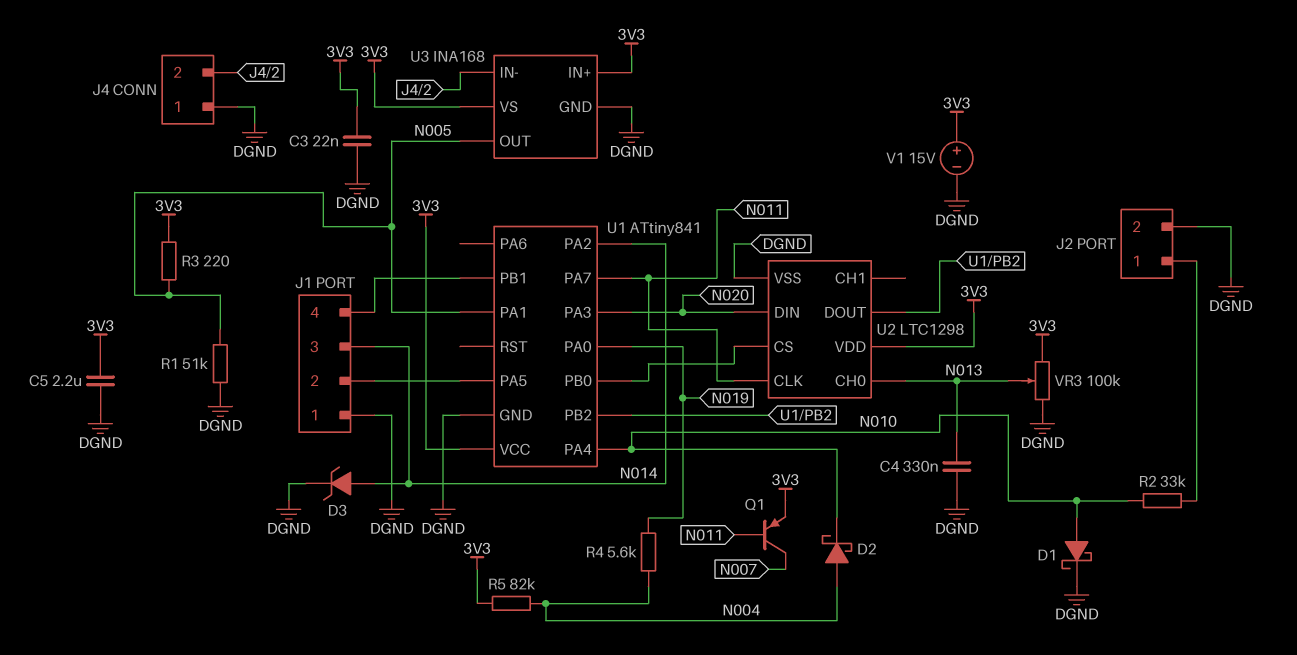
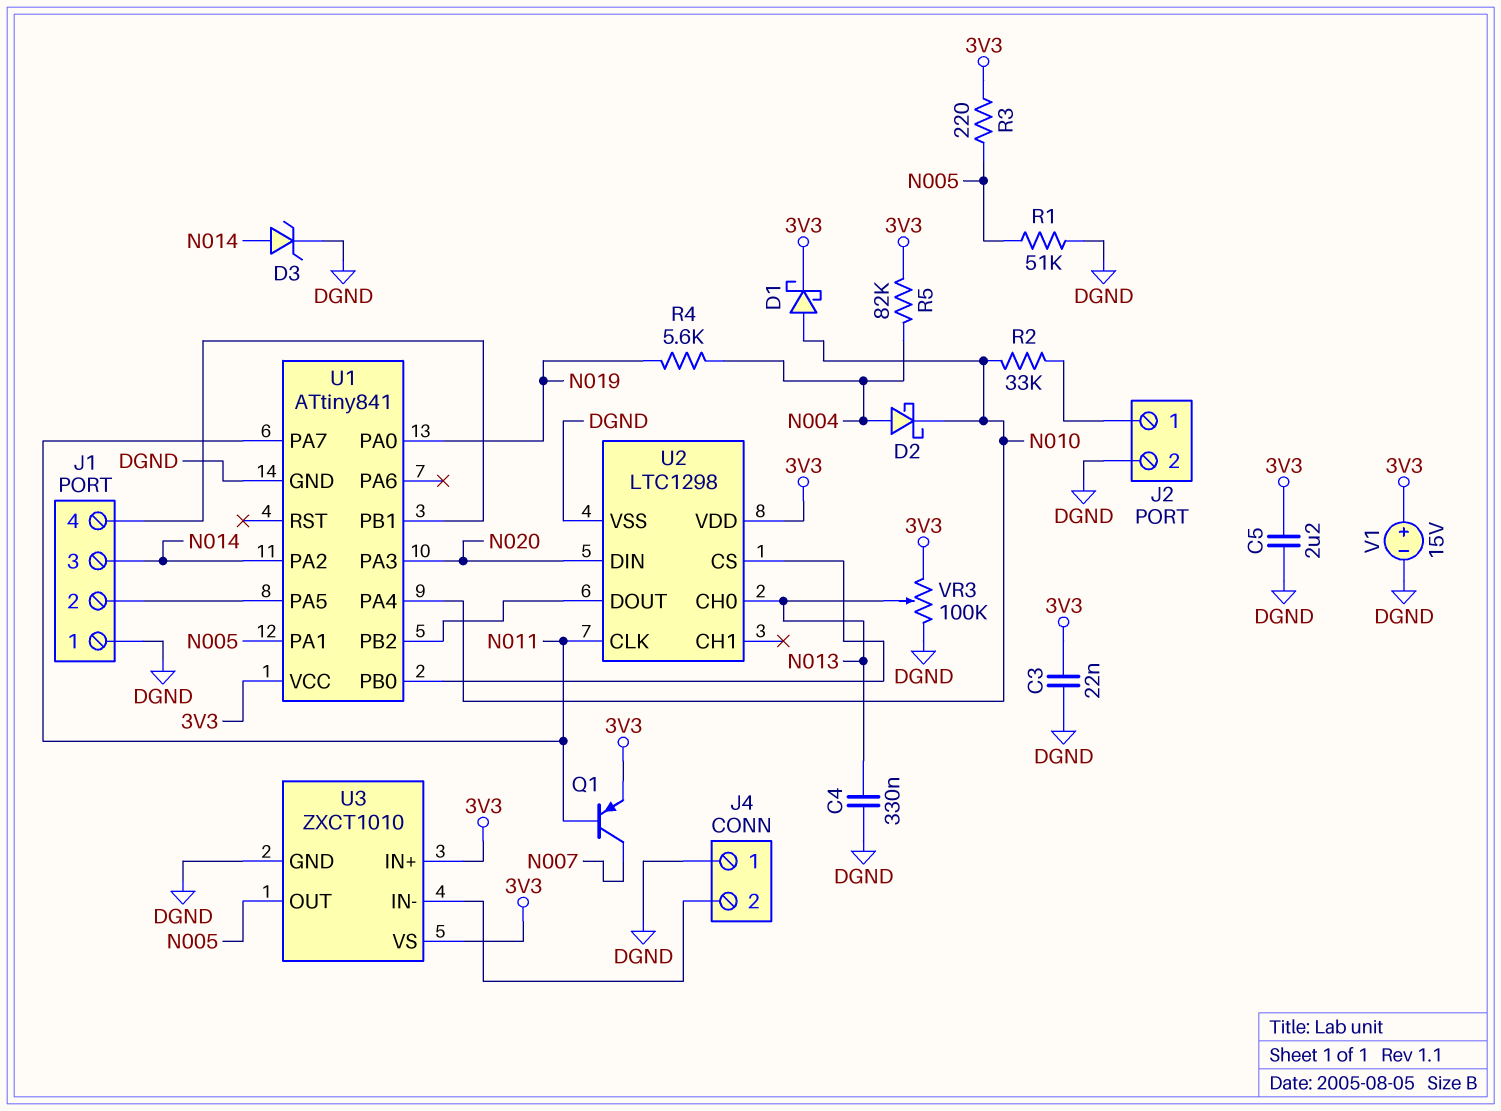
D1: schottky (A N010, K DGND) -> schottky (A N010, K 3V3)
U3: INA168 -> ZXCT1010

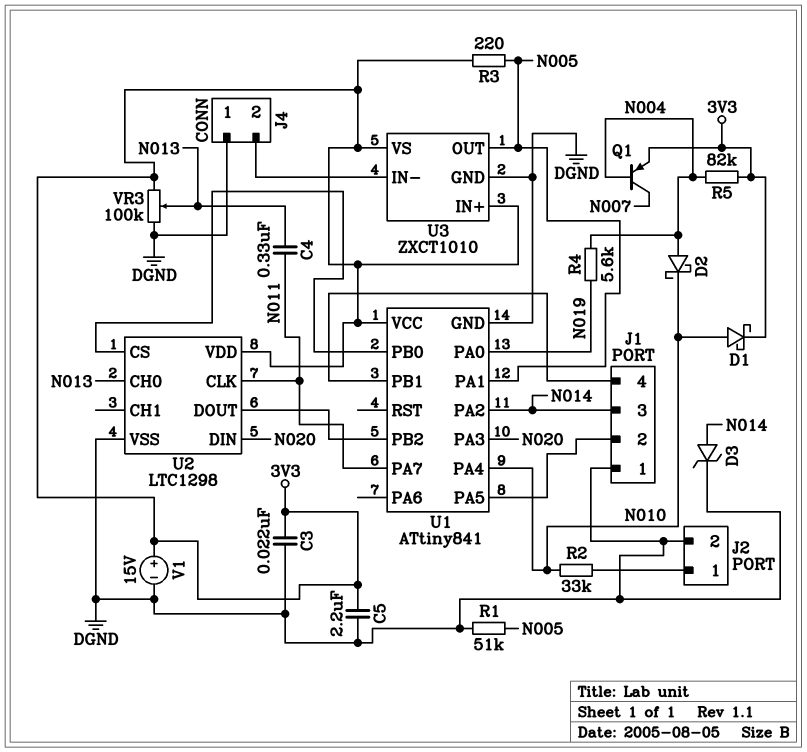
C4: 330nF (DGND, N013) -> 330nF (N011, N013)
Q1: PNP (B N011, C N007, E 3V3) -> PNP (B N004, C N007, E 3V3)

